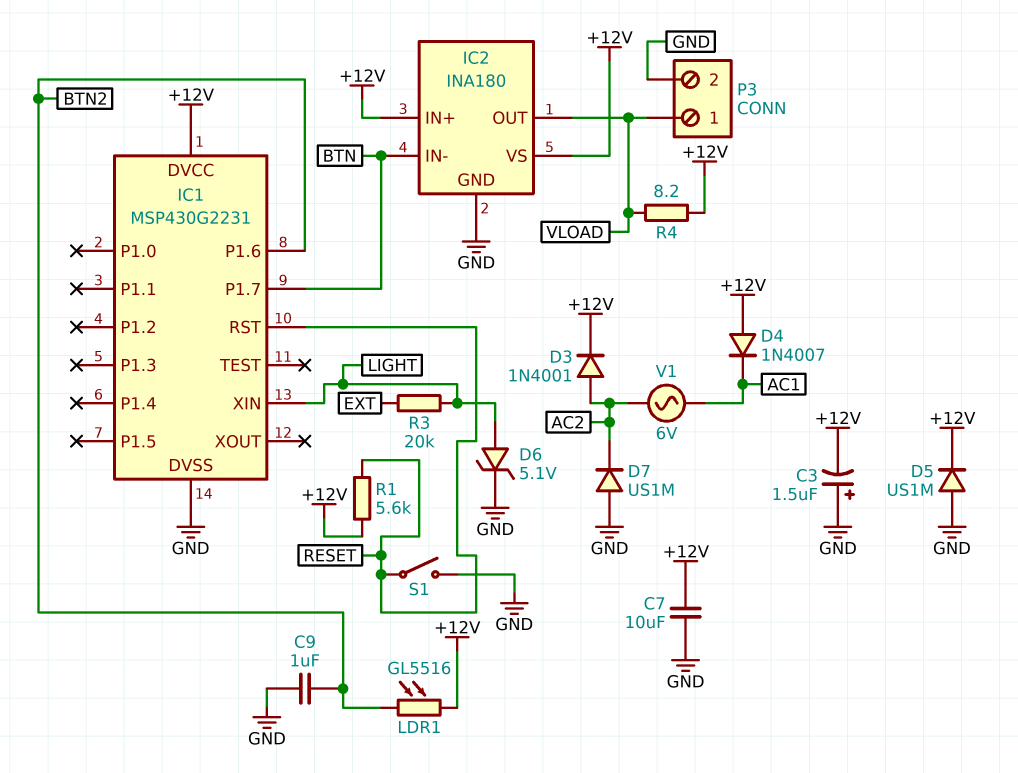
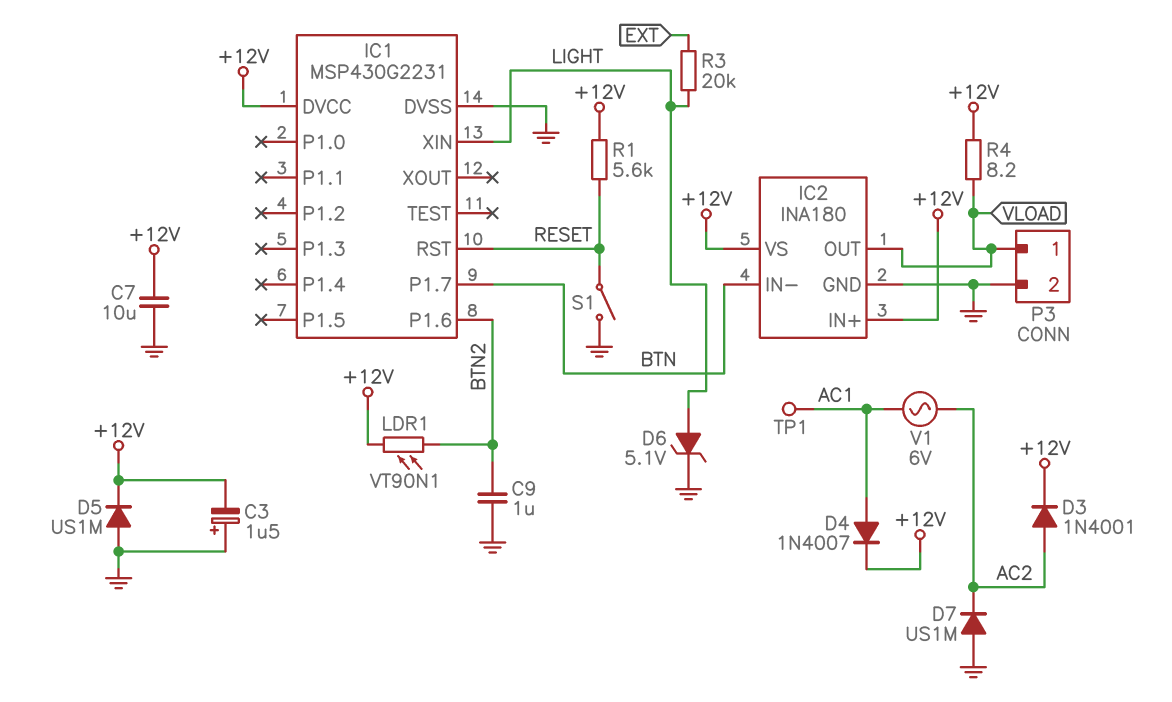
D4: diode 1N4007 (A +12V, K AC1) -> diode 1N4007 (A AC1, K +12V)
LDR1: GL5516 (+12V, BTN2) -> VT90N1 (+12V, BTN2)
TP1: none -> test point (AC1)

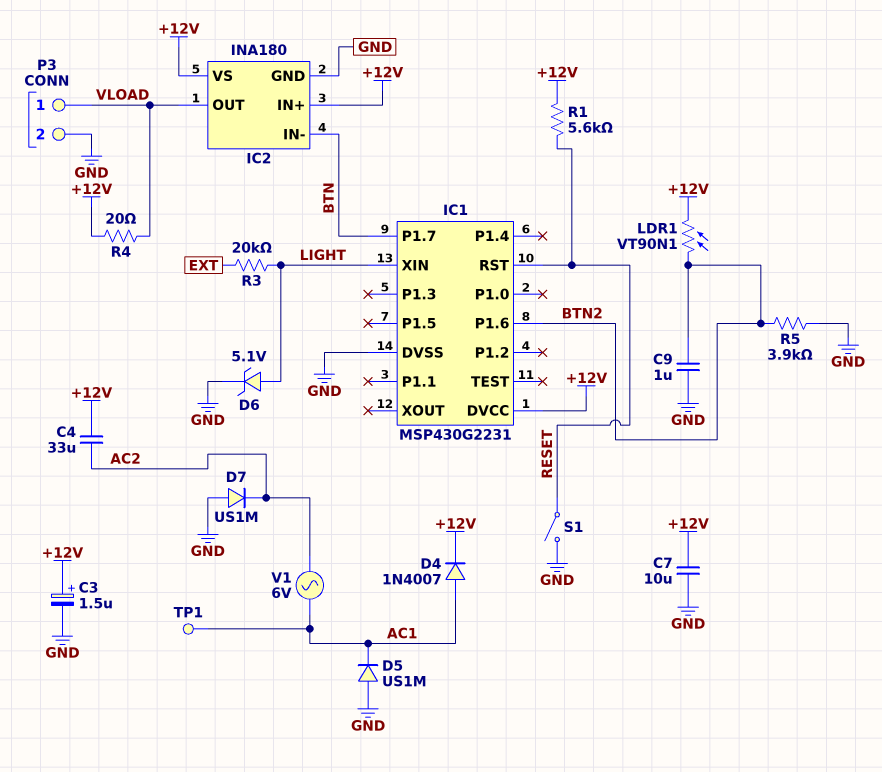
C3: 1.5uF (plus GND, minus +12V) -> 1.5uF (plus +12V, minus GND)
C4: none -> 33uF (+12V, AC2)
D3: diode 1N4001 (A AC2, K +12V) -> none
D5: diode US1M (A GND, K +12V) -> diode US1M (A GND, K AC1)
R4: 8.2 (+12V, VLOAD) -> 20 (+12V, VLOAD)
R5: none -> 3.9k (BTN2, GND)

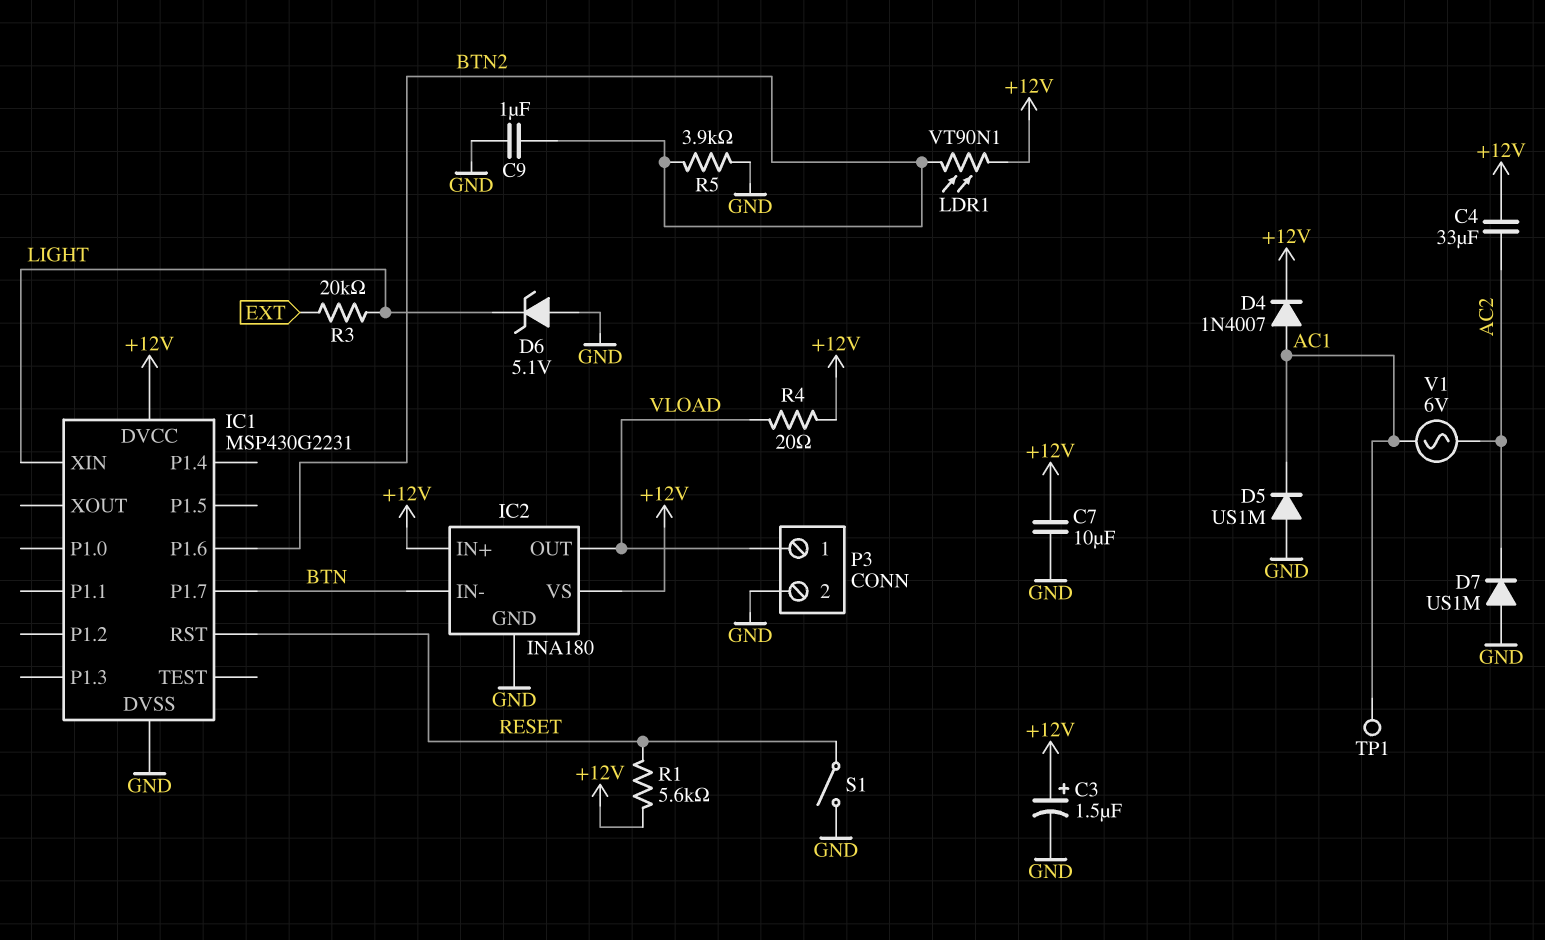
D6: zener 5.1V (A LIGHT, K GND) -> zener 5.1V (A GND, K LIGHT)

